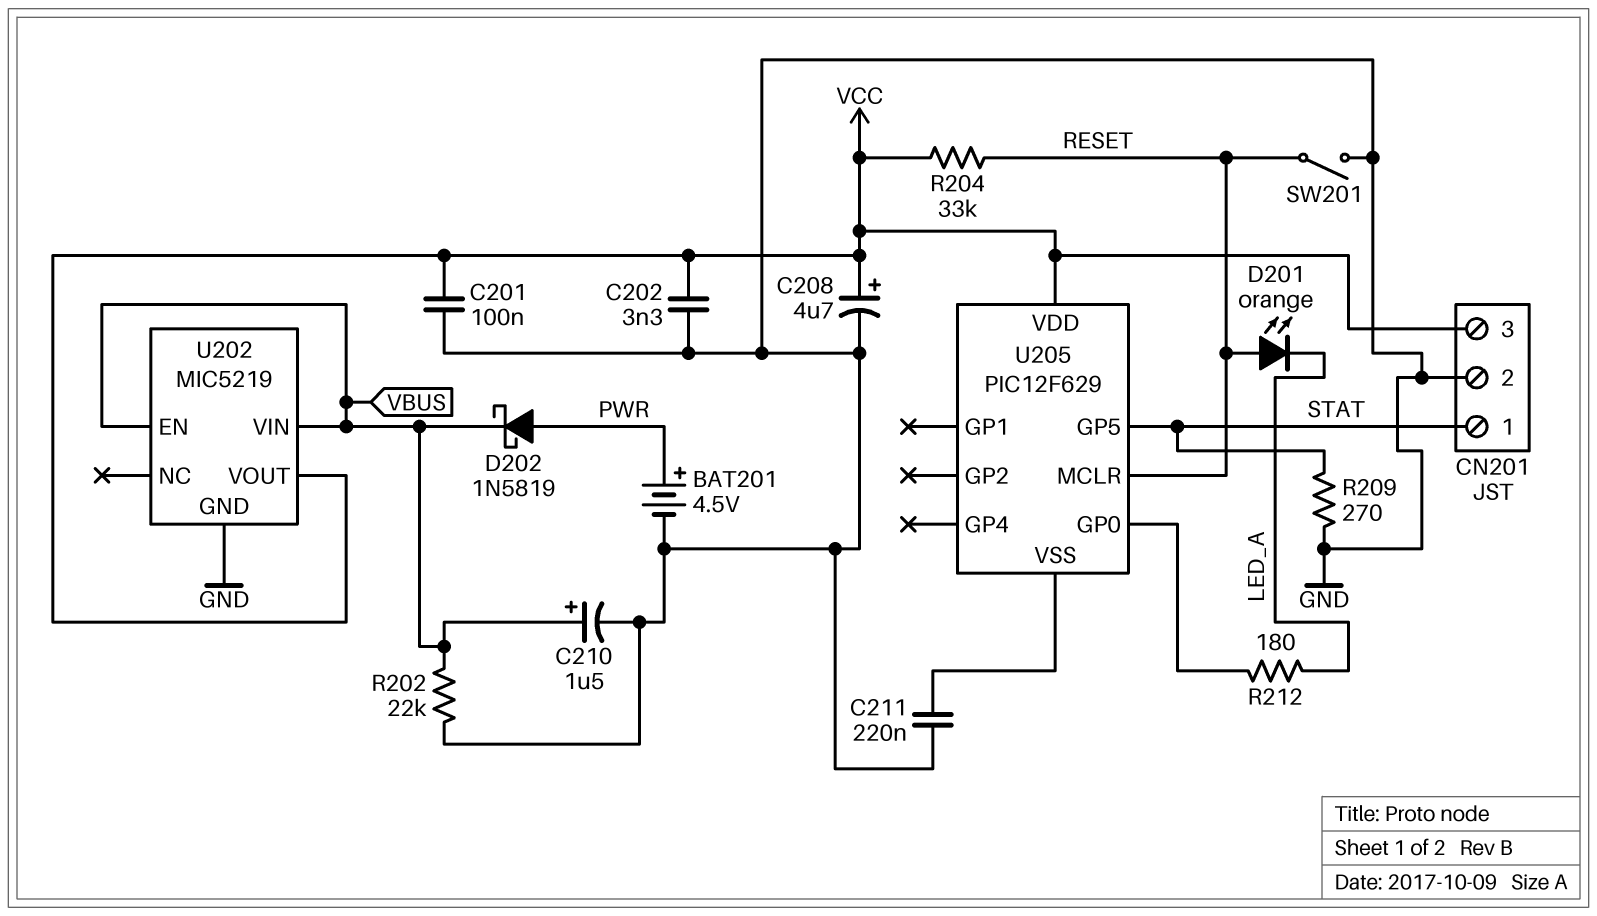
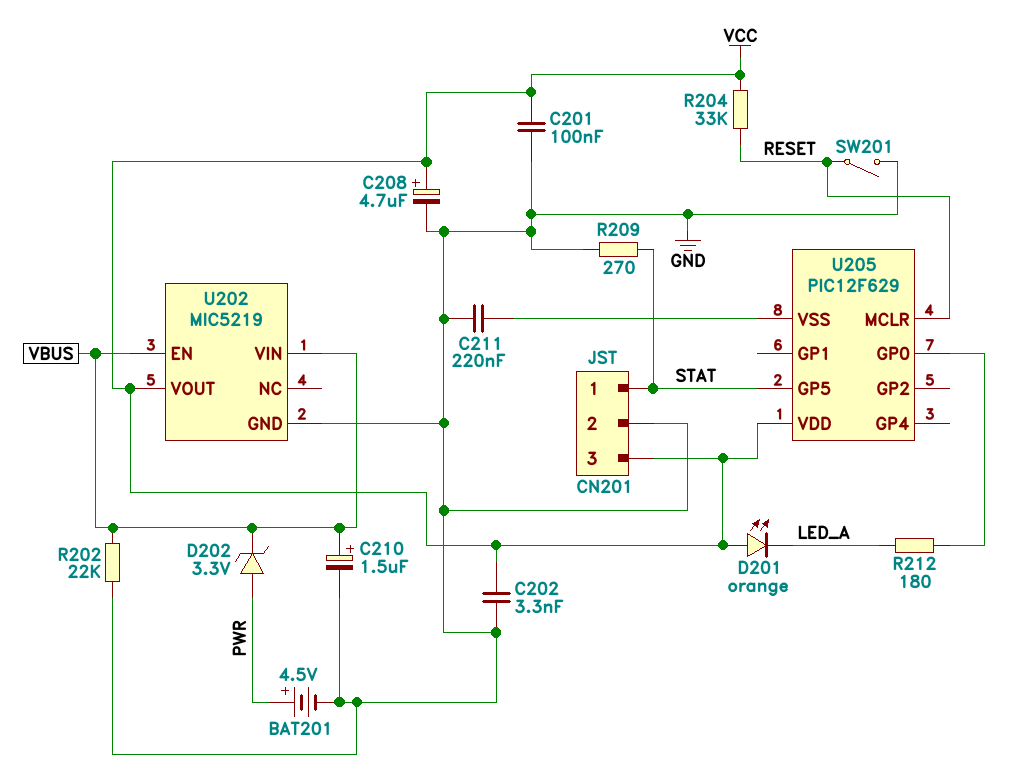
D201: LED orange (A RESET, K LED_A) -> LED orange (A VCC, K LED_A)
D202: schottky 1N5819 (A PWR, K VBUS) -> zener 3.3V (A PWR, K VBUS)

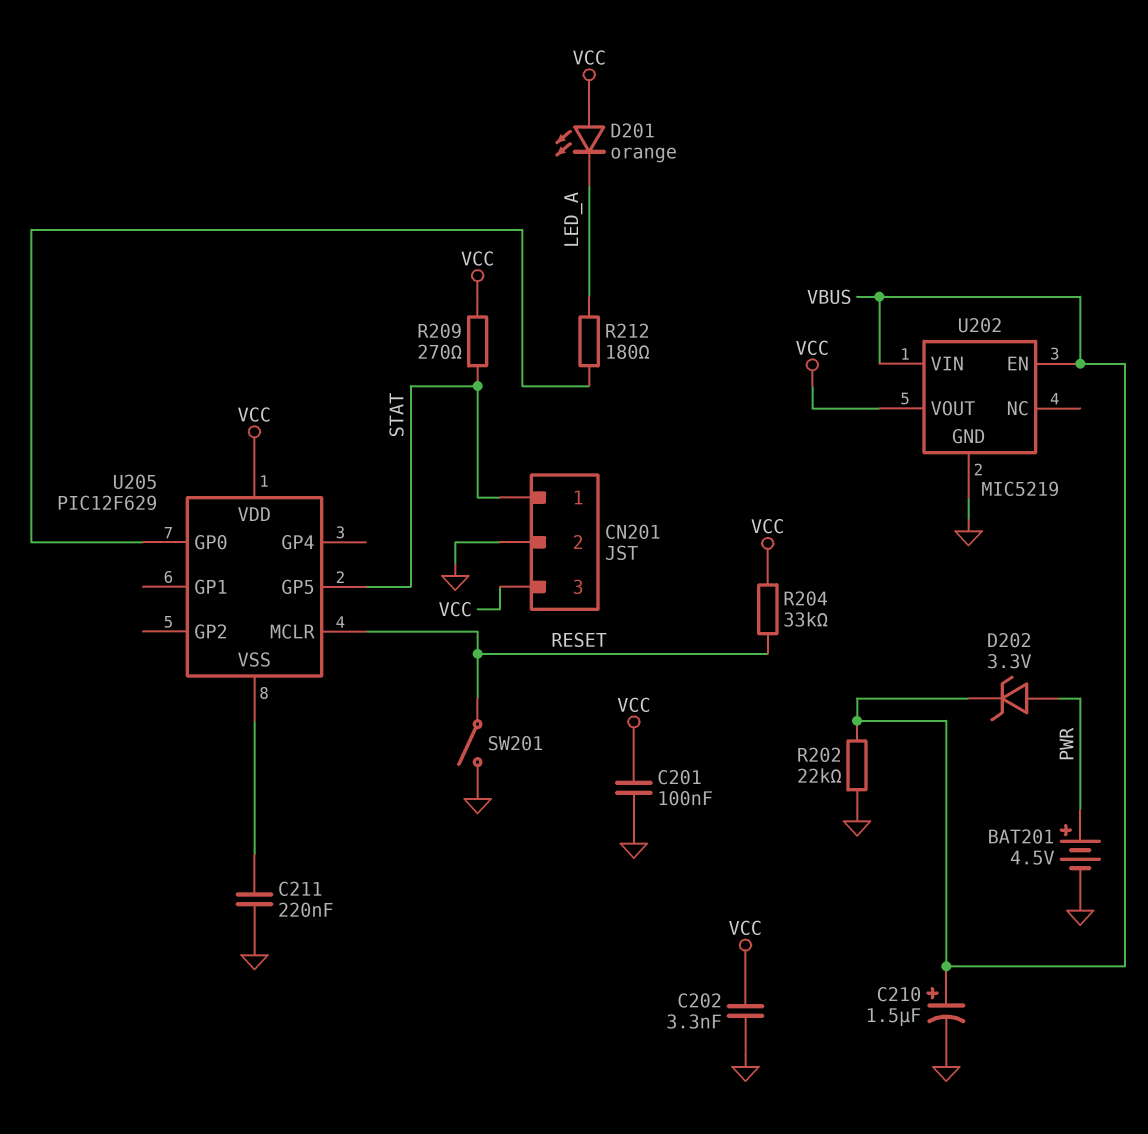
C208: 4.7uF (plus VCC, minus GND) -> none
R209: 270 (GND, STAT) -> 270 (STAT, VCC)

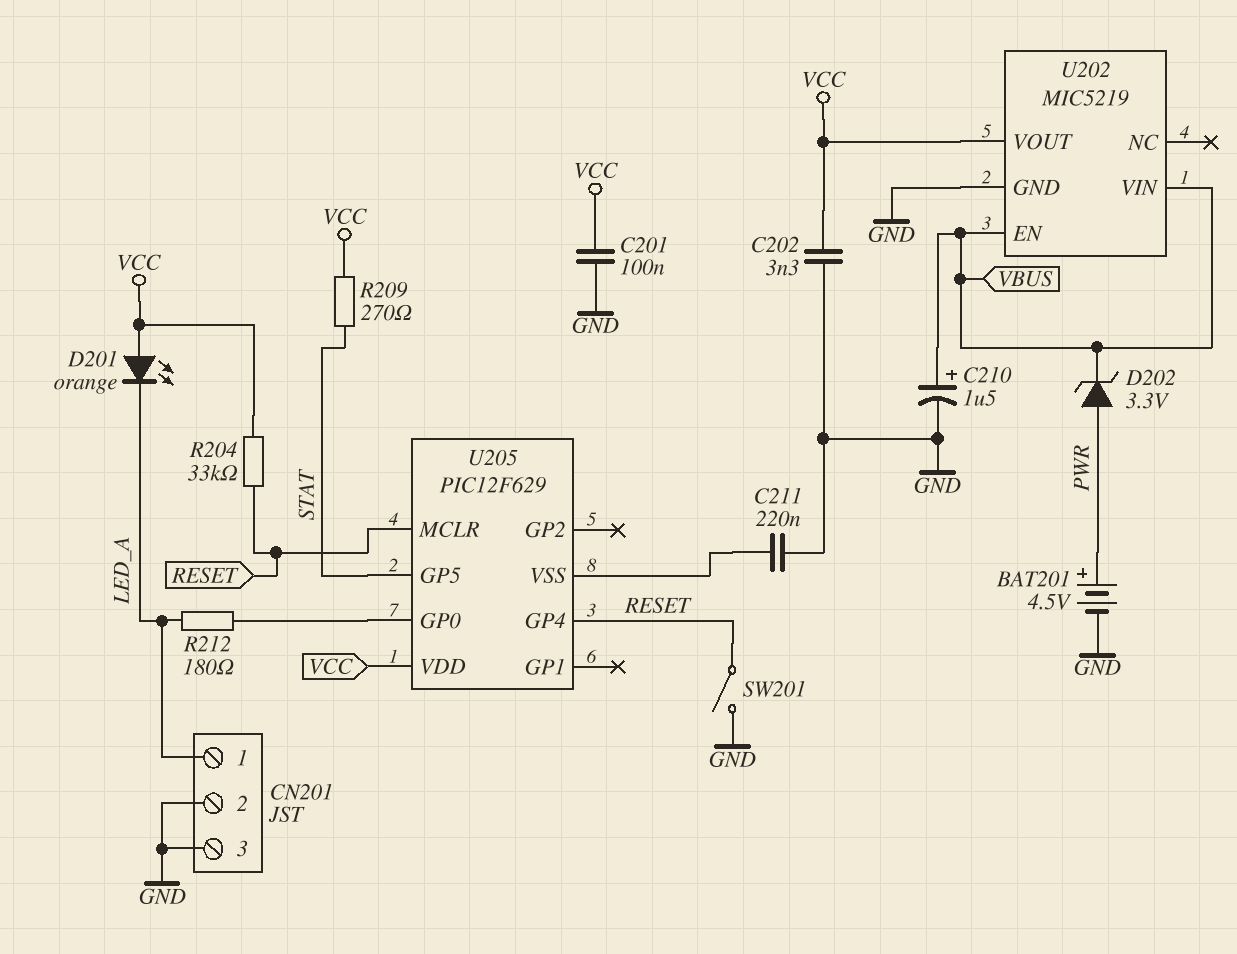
CN201 pin 1: STAT -> LED_A
CN201 pin 3: VCC -> GND
R202: 22k (GND, VBUS) -> none
U205 pin GP4: none -> RESET

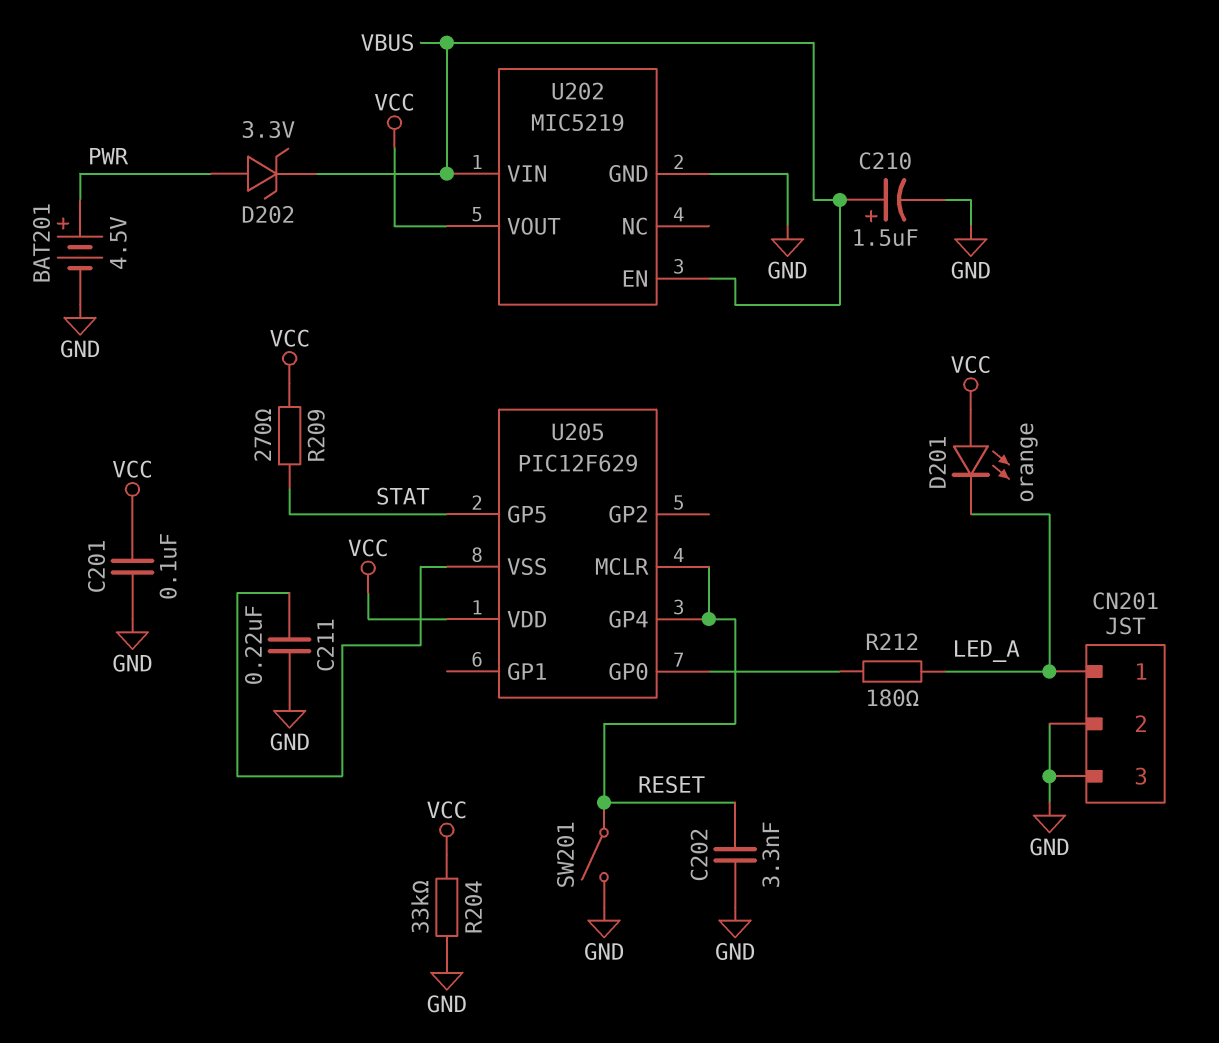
C202: 3.3nF (GND, VCC) -> 3.3nF (GND, RESET)
R204: 33k (RESET, VCC) -> 33k (GND, VCC)

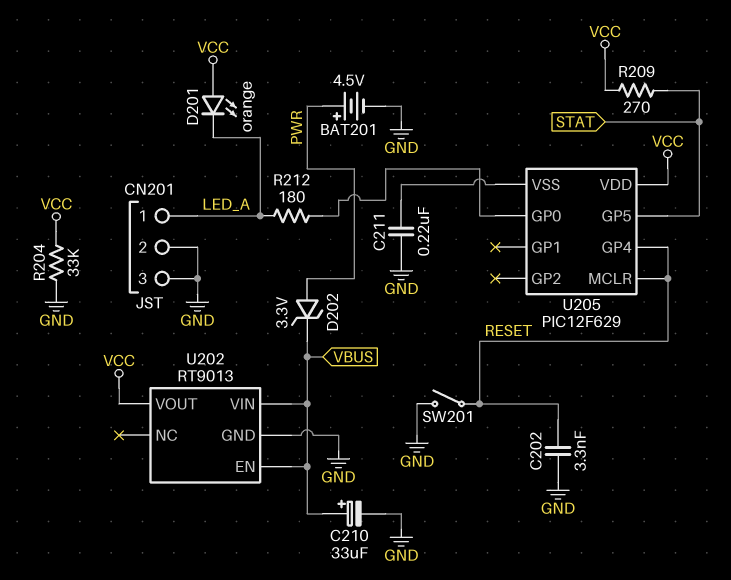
C201: 100nF (GND, VCC) -> none
C210: 1.5uF (plus VBUS, minus GND) -> 33uF (plus VBUS, minus GND)
U202: MIC5219 -> RT9013

